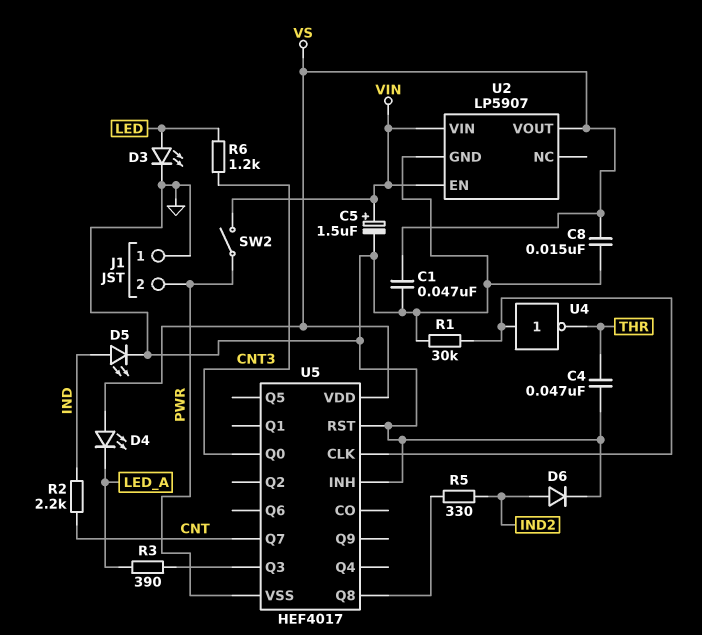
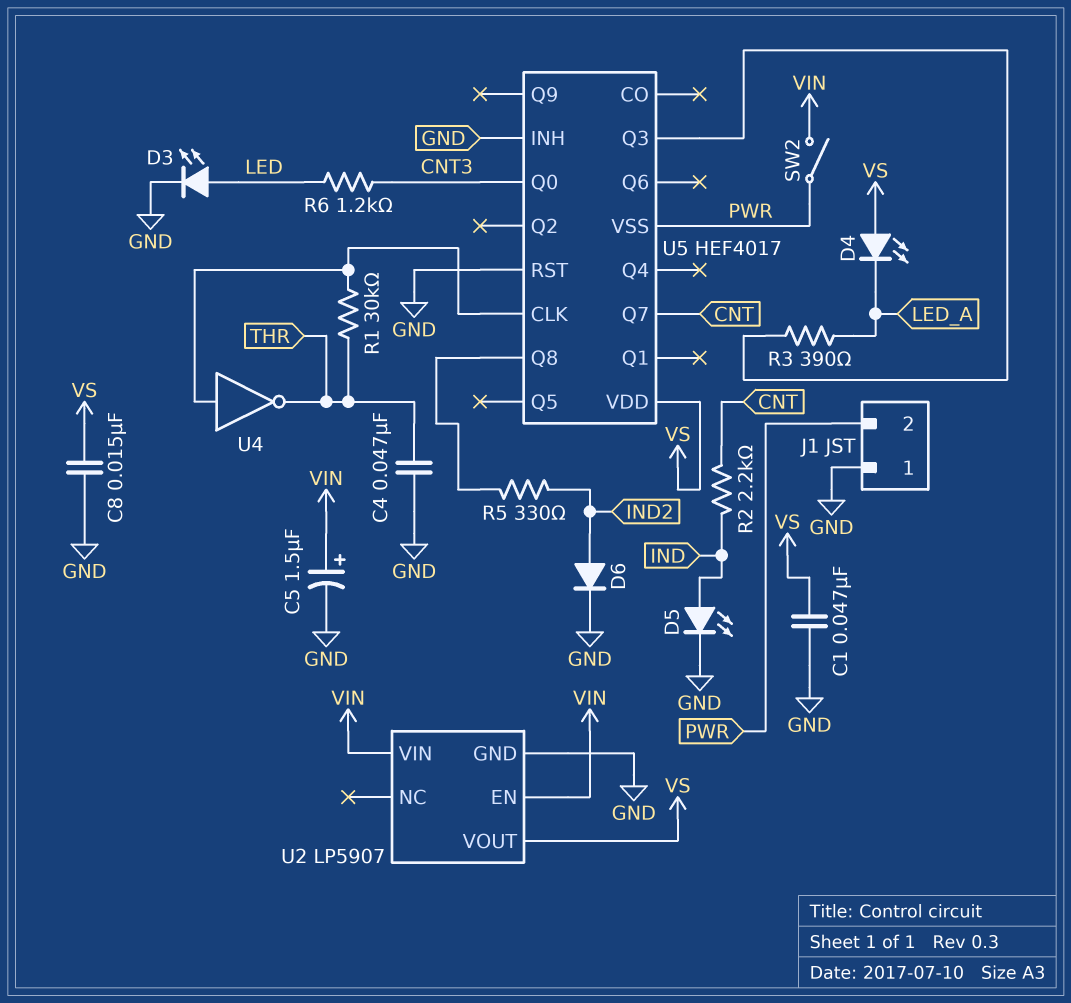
R1: 30k (GND, U5/CLK) -> 30k (THR, U5/CLK)

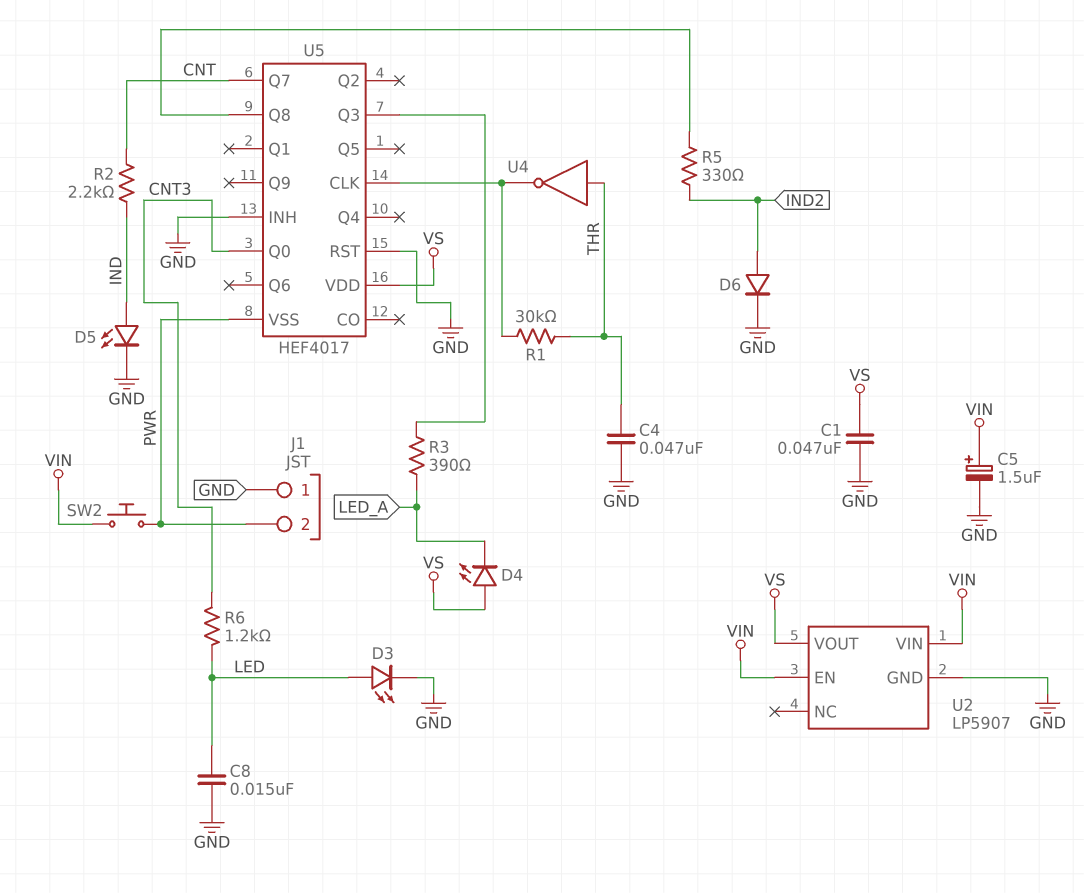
C8: 15nF (GND, VS) -> 15nF (GND, LED)
SW2: switch (PWR, VIN) -> button (PWR, VIN)
U4: NOT (in U5/CLK, out THR) -> NOT (in THR, out U5/CLK)

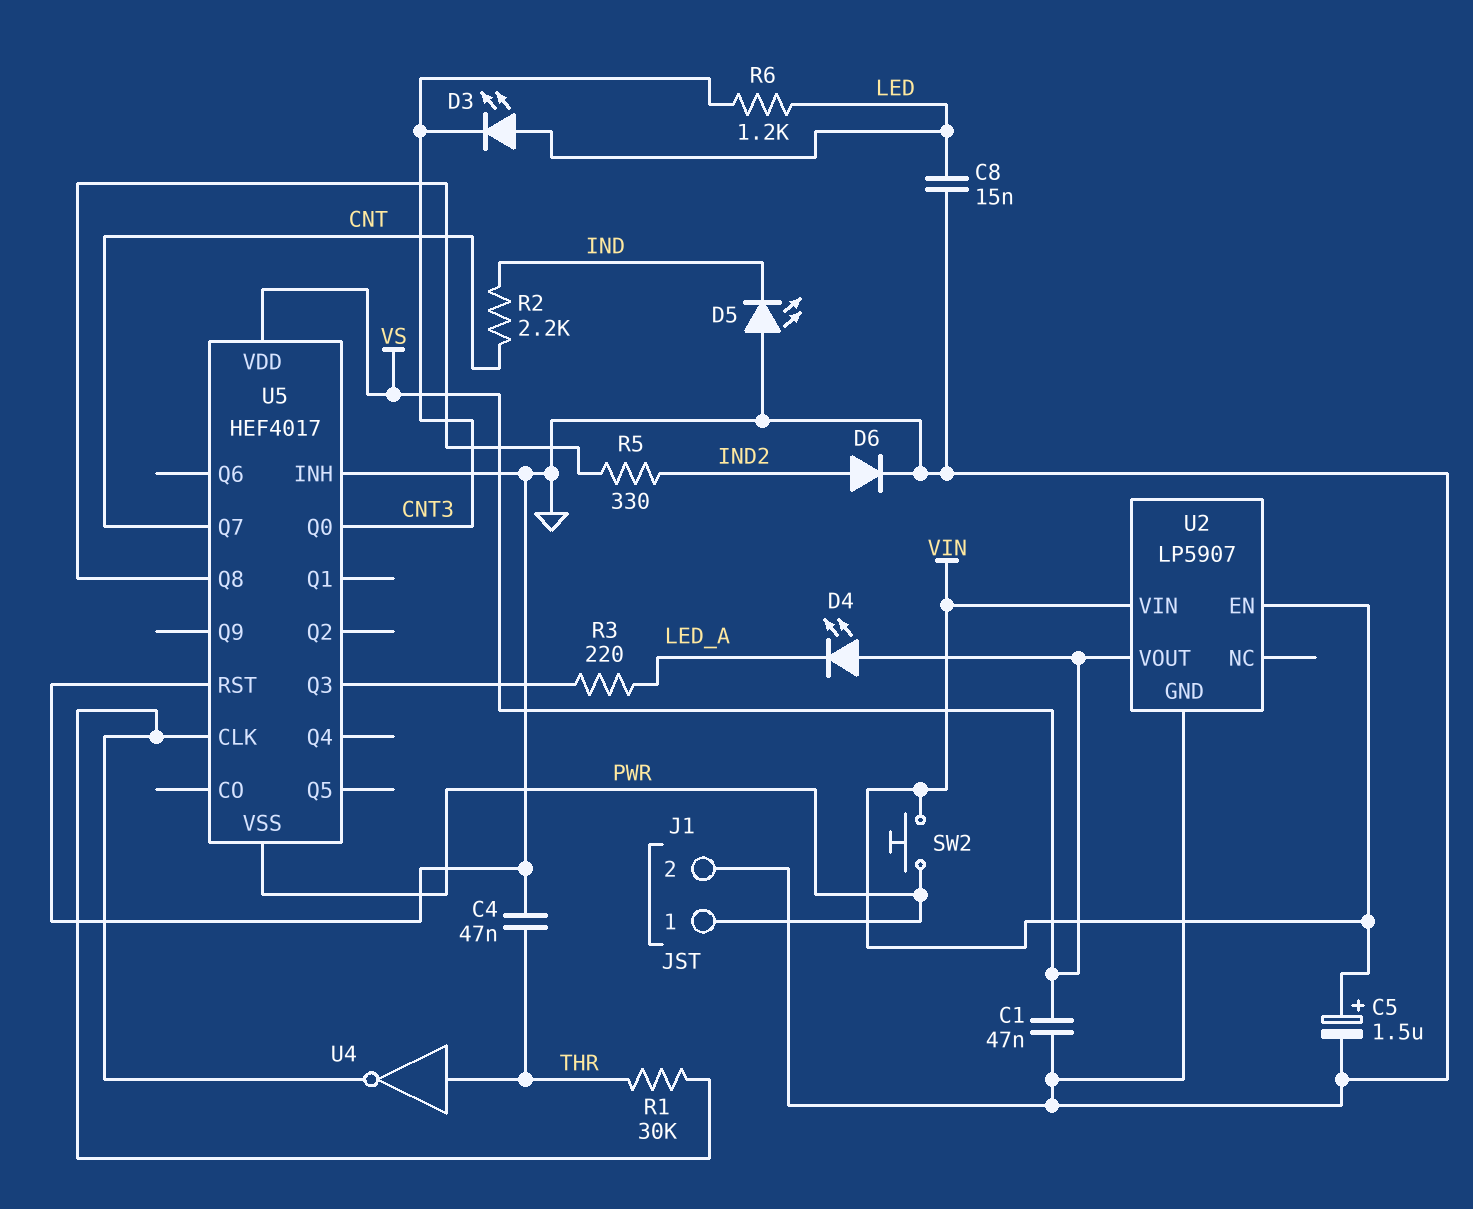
D3: LED (A LED, K GND) -> LED (A LED, K CNT3)
D5: LED (A IND, K GND) -> LED (A GND, K IND)
J1 pin 1: GND -> PWR
J1 pin 2: PWR -> GND
R3: 390 (LED_A, U5/Q3) -> 220 (LED_A, U5/Q3)

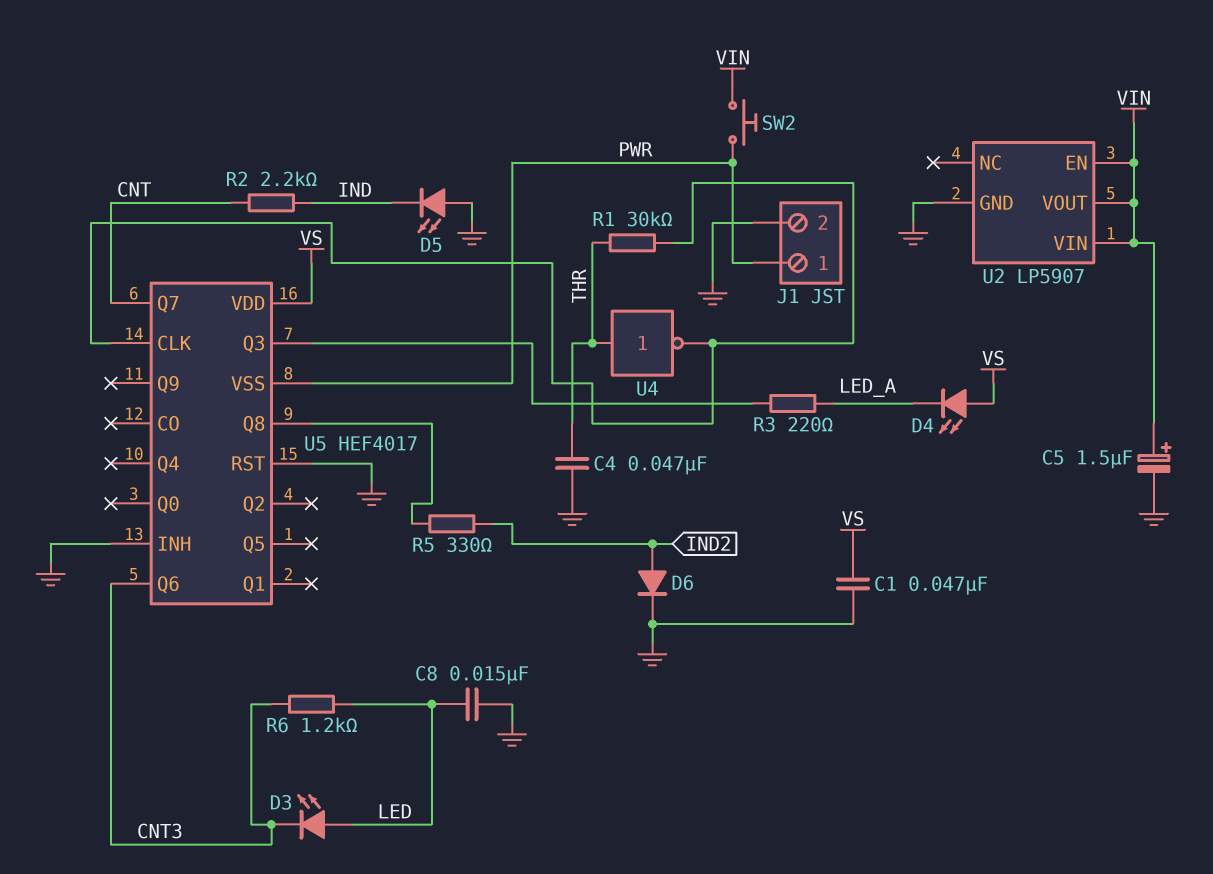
U2 pin VOUT: VS -> VIN
U5 pin Q0: CNT3 -> none
U5 pin Q6: none -> CNT3

